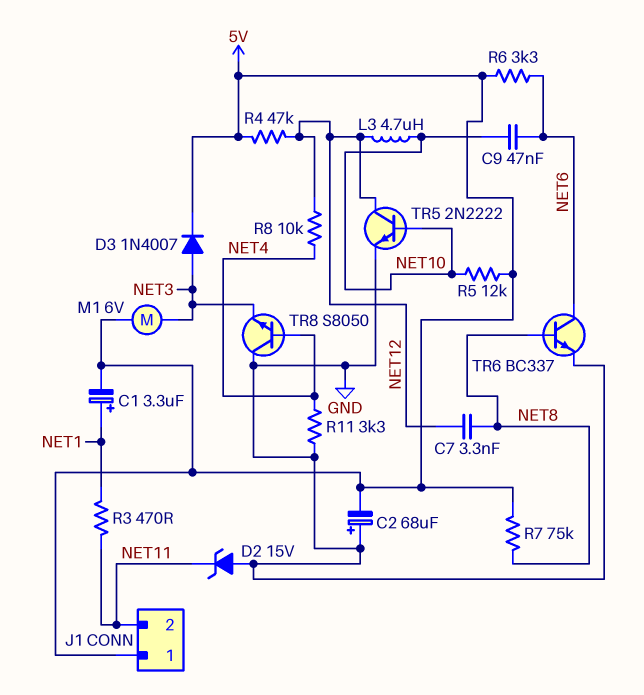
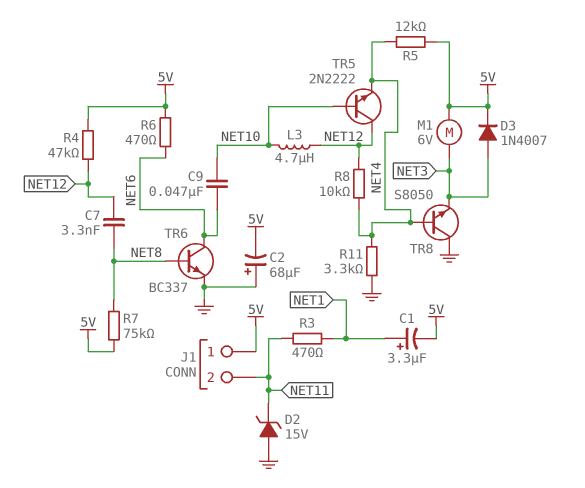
R5: 12k (5V, NET10) -> 12k (5V, NET4)
R6: 3.3k (5V, NET6) -> 470 (5V, NET6)
TR5: NPN 2N2222 (B NET10, C NET12, E GND) -> NPN 2N2222 (B NET10, C NET12, E NET4)

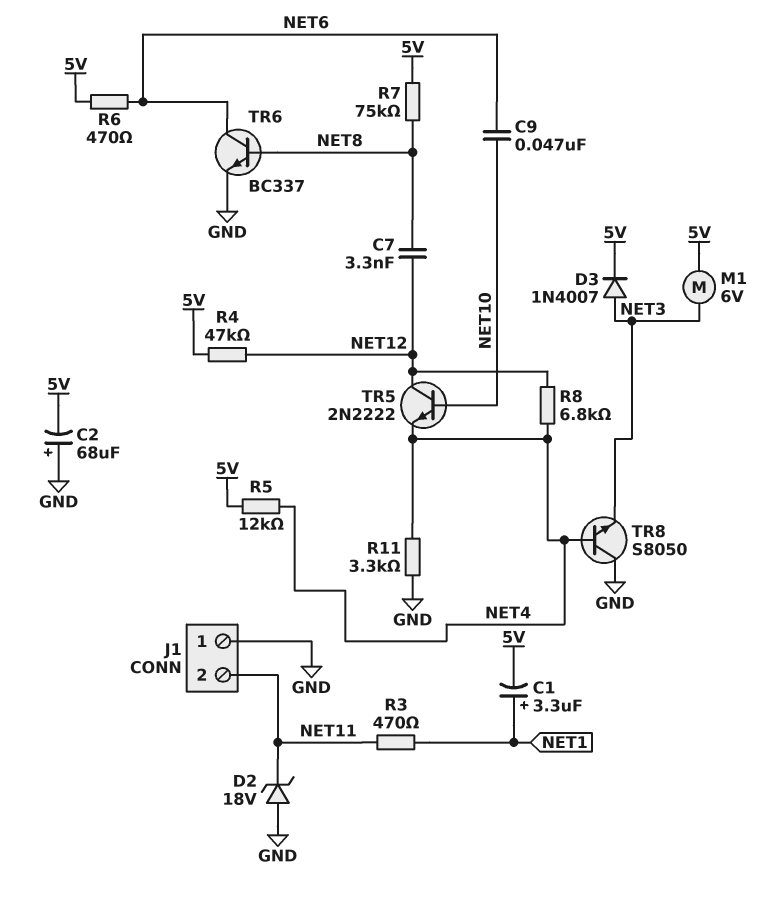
D2: zener 15V (A GND, K NET11) -> zener 18V (A GND, K NET11)
J1 pin 1: 5V -> GND
L3: 4.7uH (NET10, NET12) -> none
R8: 10k (NET4, NET12) -> 6.8k (NET4, NET12)

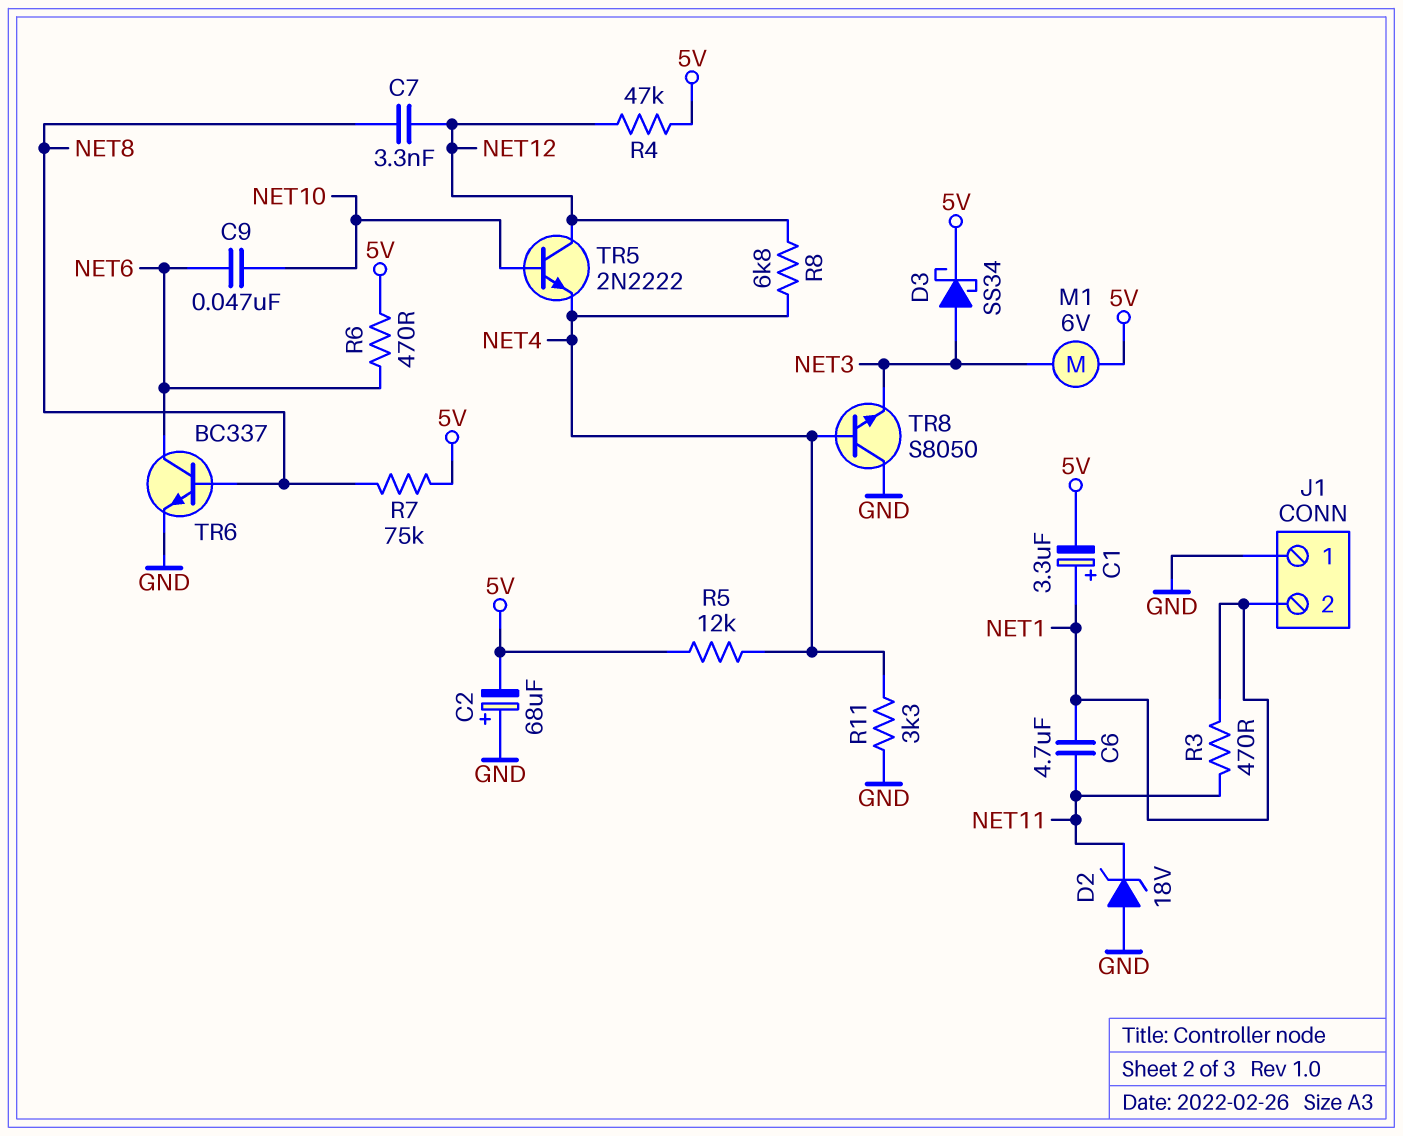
C6: none -> 4.7uF (NET1, NET11)
D3: diode 1N4007 (A NET3, K 5V) -> schottky SS34 (A NET3, K 5V)
J1 pin 2: NET11 -> NET1

